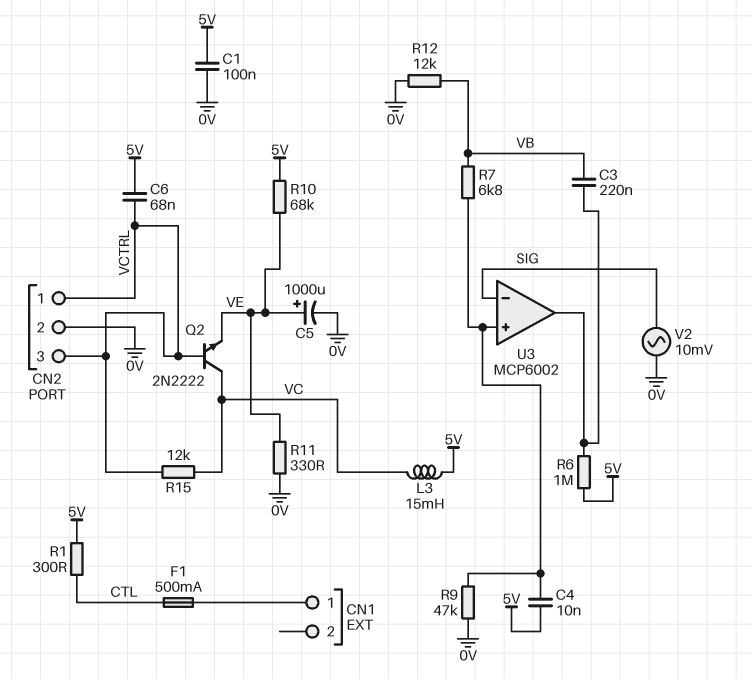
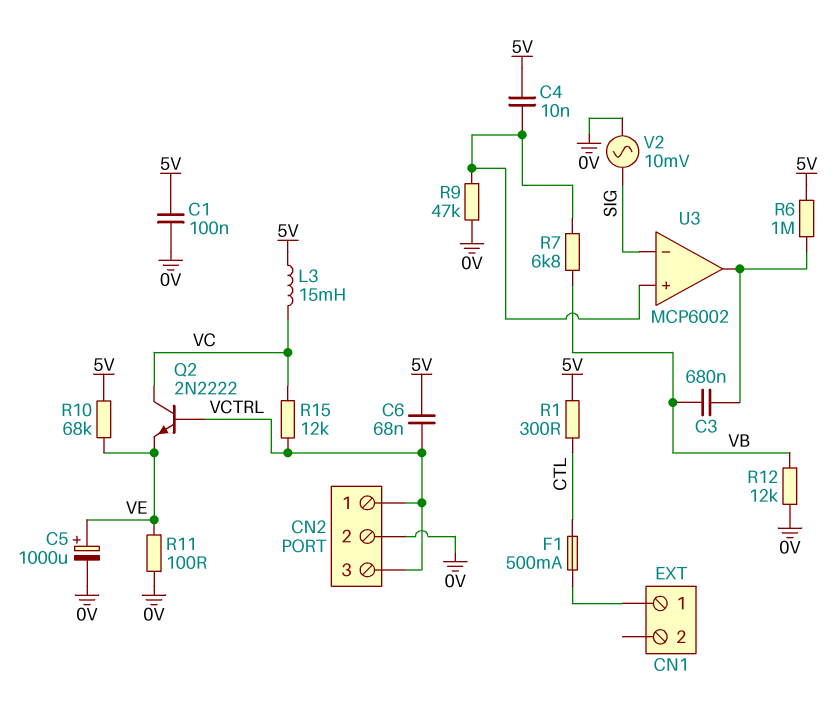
C3: 220nF (U3/out, VB) -> 680nF (U3/out, VB)
R11: 330 (0V, VE) -> 100 (0V, VE)

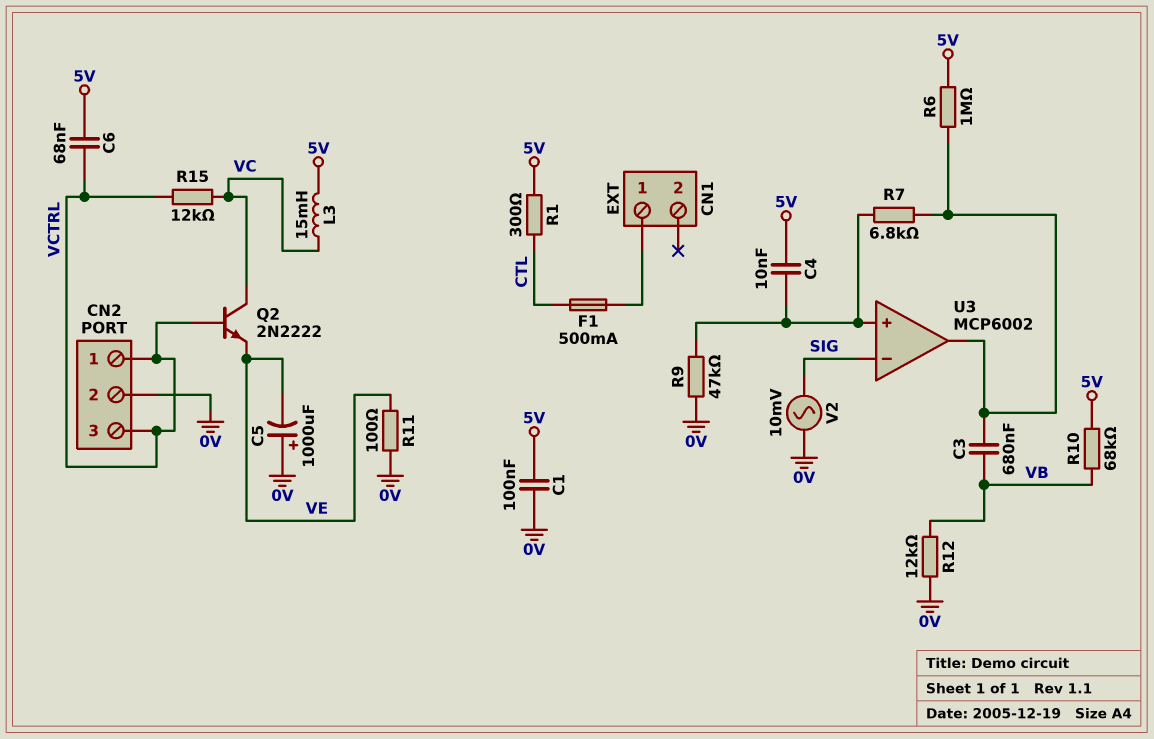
C5: 1000uF (plus VE, minus 0V) -> 1000uF (plus 0V, minus VE)
R7: 6.8k (U3/in+, VB) -> 6.8k (U3/in+, U3/out)
R10: 68k (5V, VE) -> 68k (5V, VB)

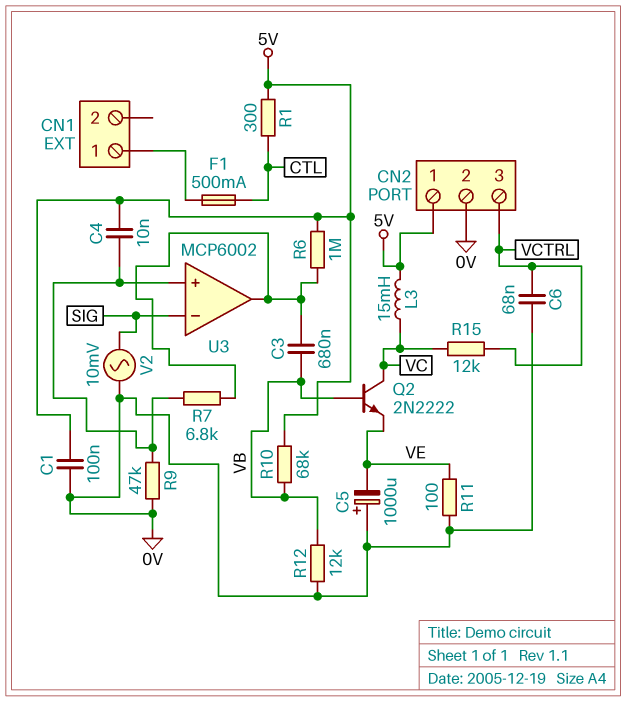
C6: 68nF (5V, VCTRL) -> 68nF (0V, VCTRL)
CN2 pin 1: VCTRL -> 5V
Q2: NPN 2N2222 (B VCTRL, C VC, E VE) -> NPN 2N2222 (B VB, C VC, E VE)

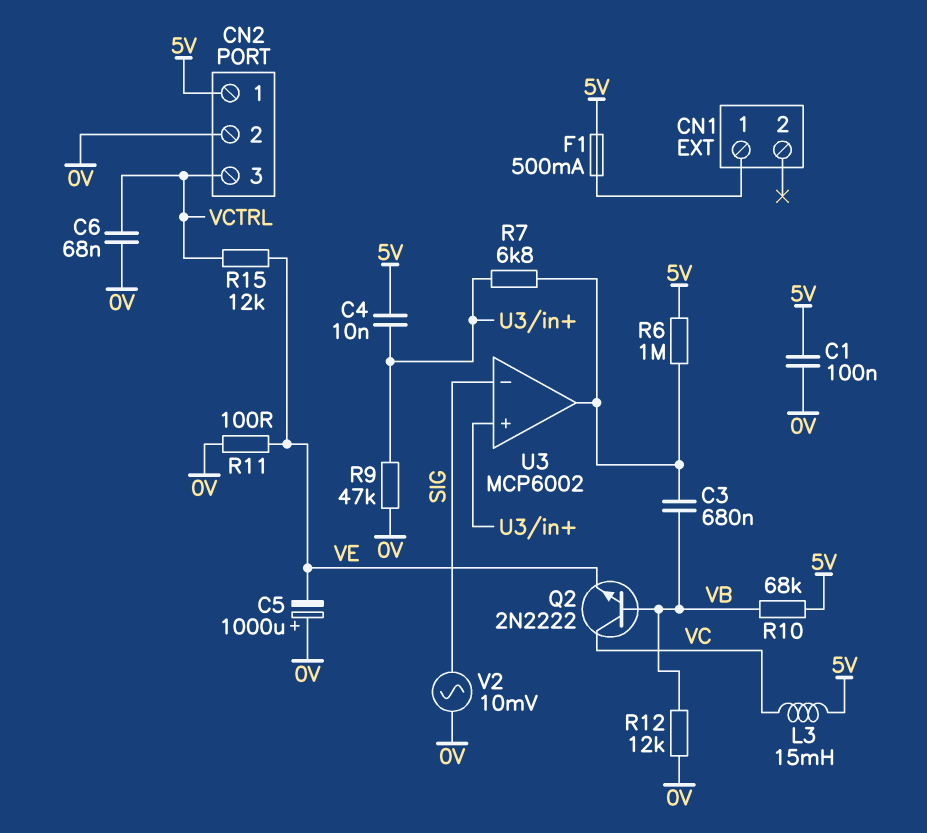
F1: 500mA (CN1/1, CTL) -> 500mA (5V, CN1/1)
R1: 300 (5V, CTL) -> none
R15: 12k (VC, VCTRL) -> 12k (VCTRL, VE)

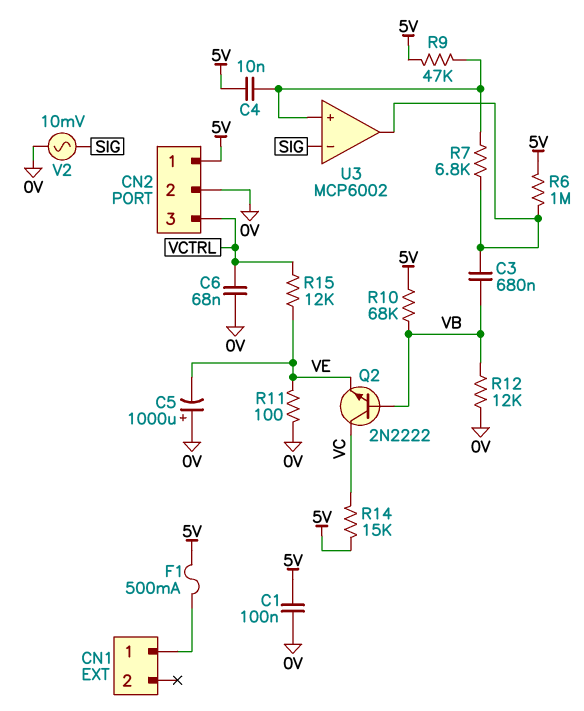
L3: 15mH (5V, VC) -> none
R9: 47k (0V, U3/in+) -> 47k (5V, U3/in+)
R14: none -> 15k (5V, VC)

